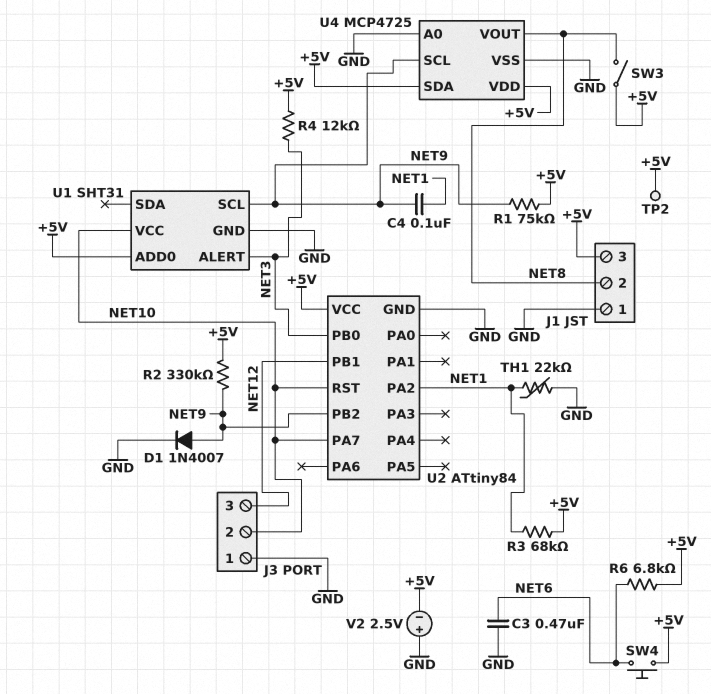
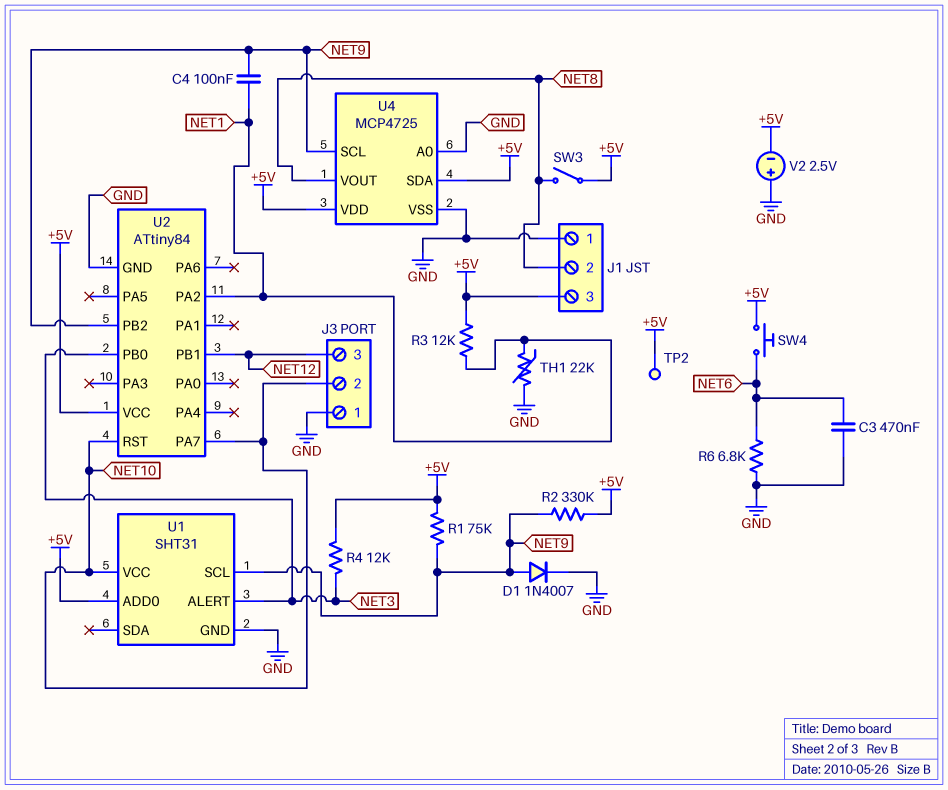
R3: 68k (+5V, NET1) -> 12k (+5V, NET1)
R6: 6.8k (+5V, NET6) -> 6.8k (GND, NET6)

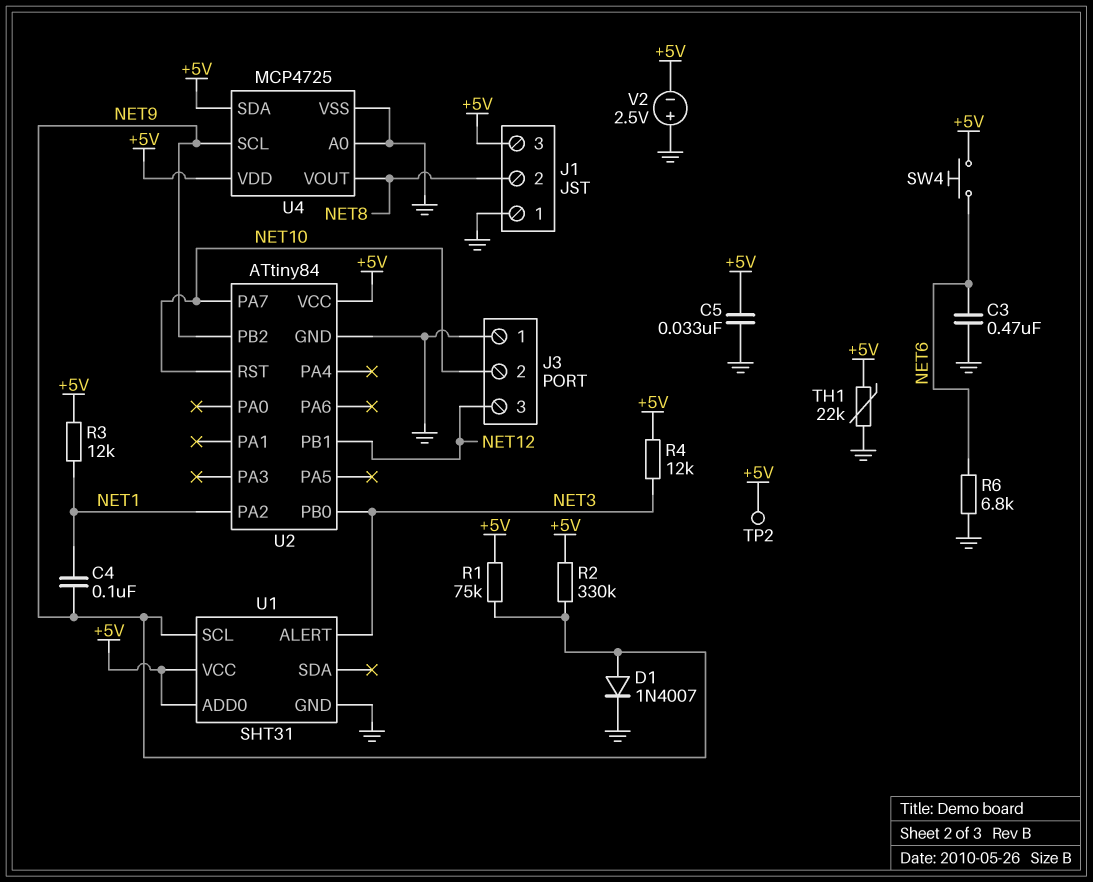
C5: none -> 33nF (+5V, GND)
SW3: switch (+5V, NET8) -> none
TH1: 22k (GND, NET1) -> 22k (+5V, GND)
U1 pin VCC: NET10 -> +5V

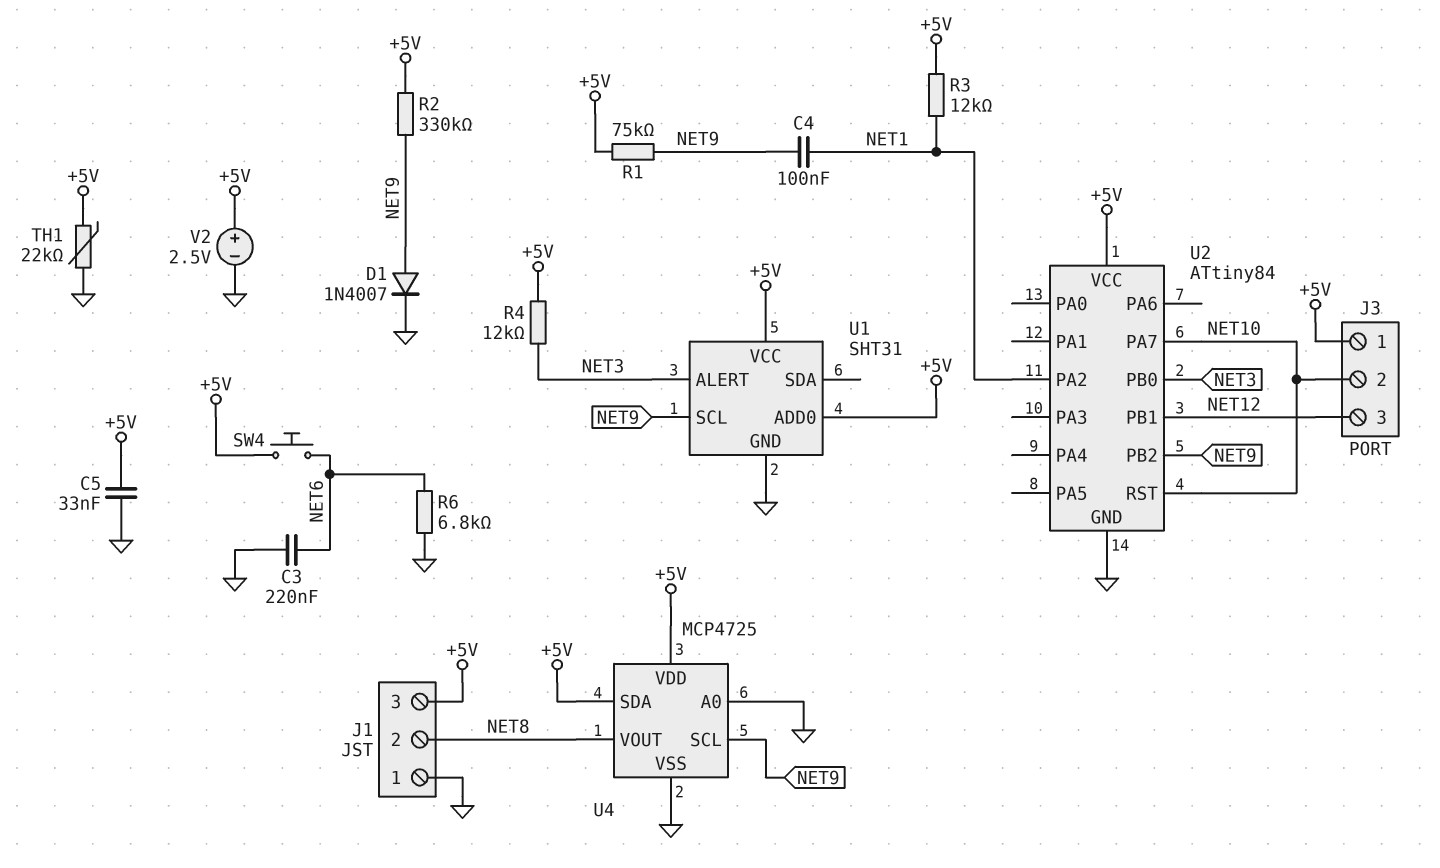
C3: 470nF (GND, NET6) -> 220nF (GND, NET6)
J3 pin 1: GND -> +5V
TP2: test point (+5V) -> none
V2: 2.5V (plus GND, minus +5V) -> 2.5V (plus +5V, minus GND)

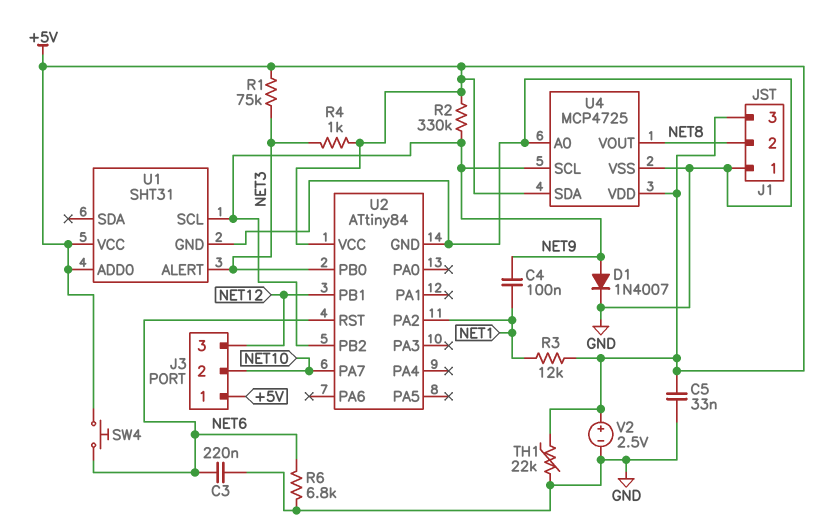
R1: 75k (+5V, NET9) -> 75k (+5V, NET3)
R4: 12k (+5V, NET3) -> 1k (+5V, NET3)
U2 pin RST: NET10 -> NET6

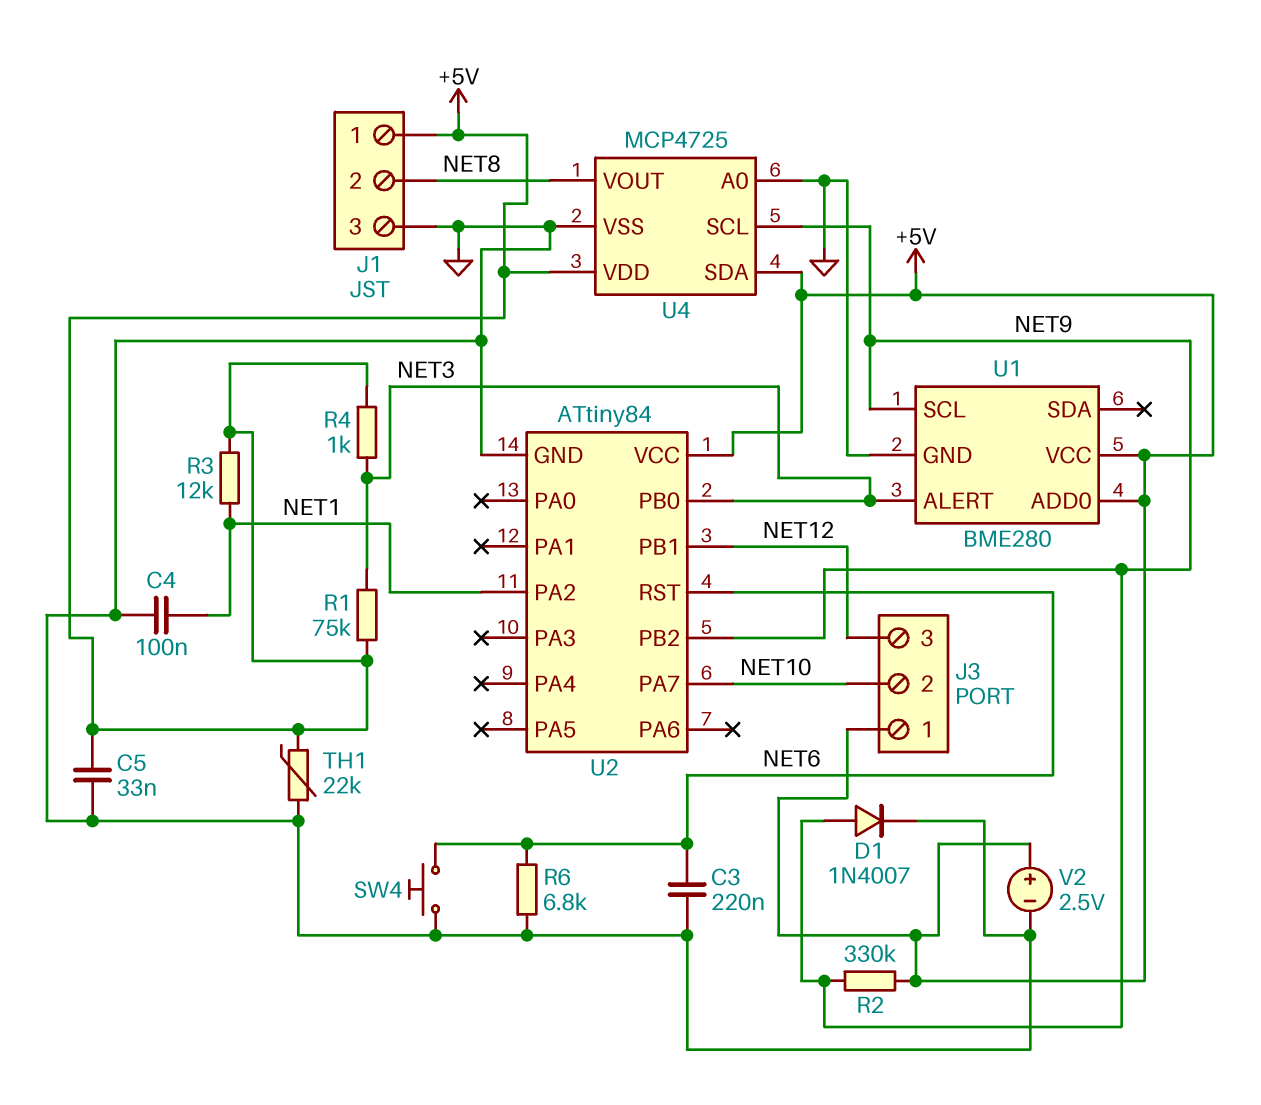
C4: 100nF (NET1, NET9) -> 100nF (GND, NET1)
J1 pin 1: GND -> +5V
J1 pin 3: +5V -> GND
SW4: button (+5V, NET6) -> button (GND, NET6)
U1: SHT31 -> BME280

